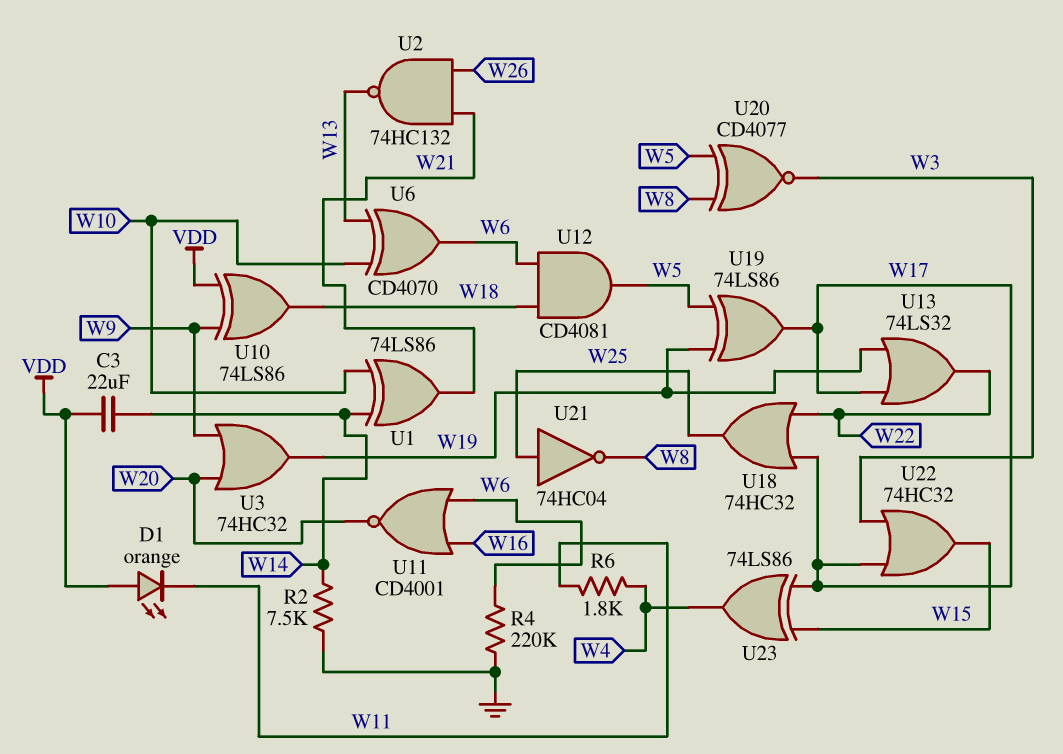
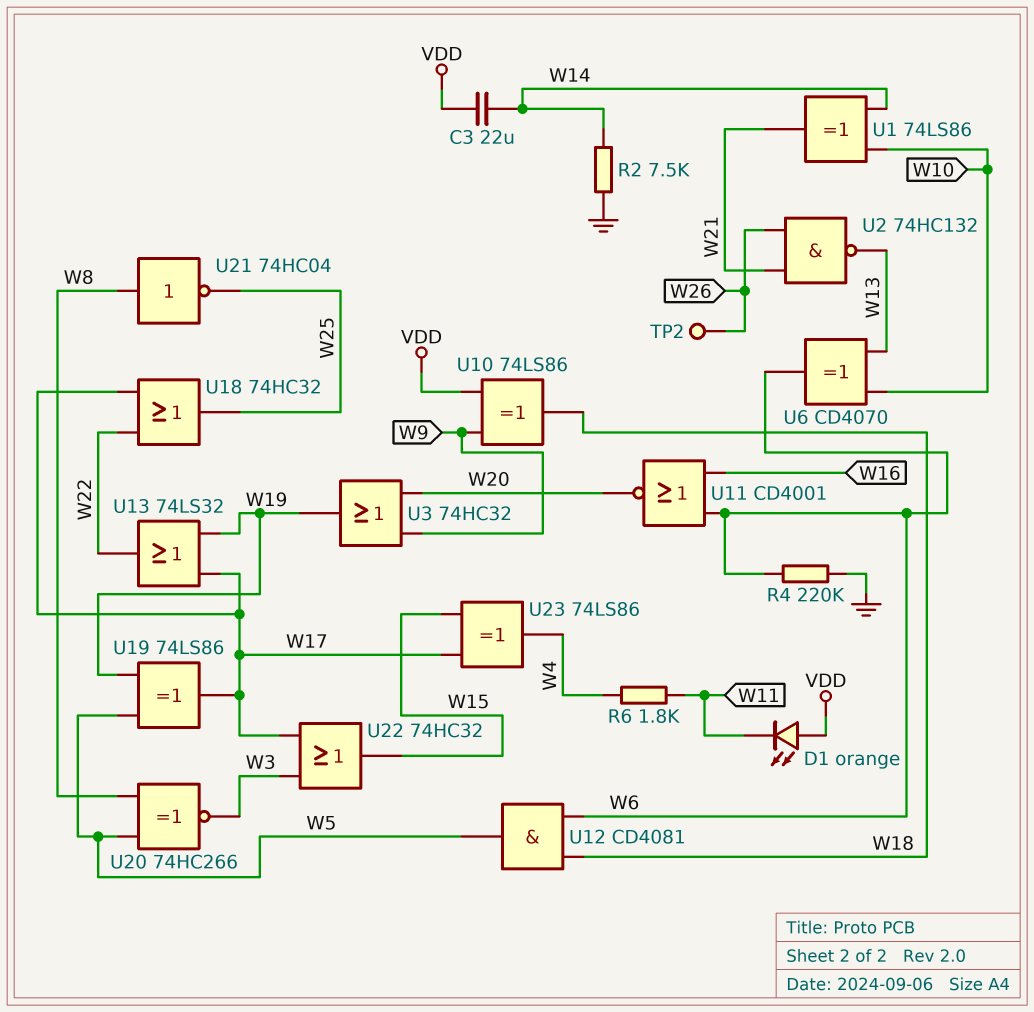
TP2: none -> test point (W26)
U20: XNOR CD4077 (in W5, in W8, out W3) -> XNOR 74HC266 (in W5, in W8, out W3)
U21: NOT 74HC04 (in W25, out W8) -> NOT 74HC04 (in W8, out W25)

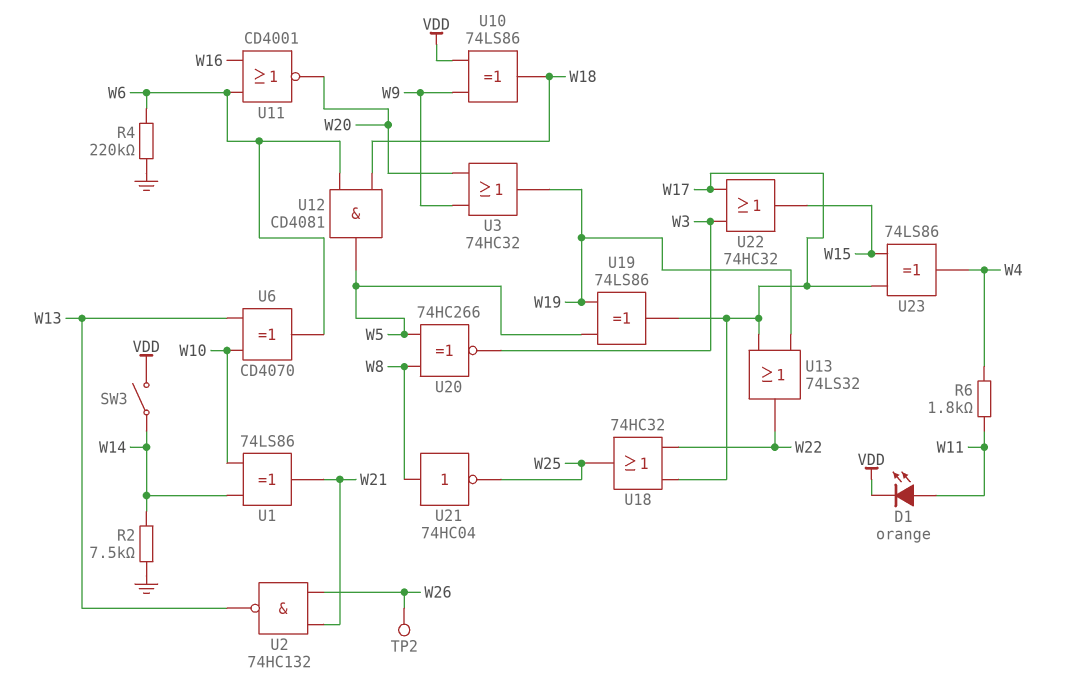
C3: 22uF (VDD, W14) -> none
D1: LED orange (A VDD, K W11) -> LED orange (A W11, K VDD)
SW3: none -> switch (VDD, W14)

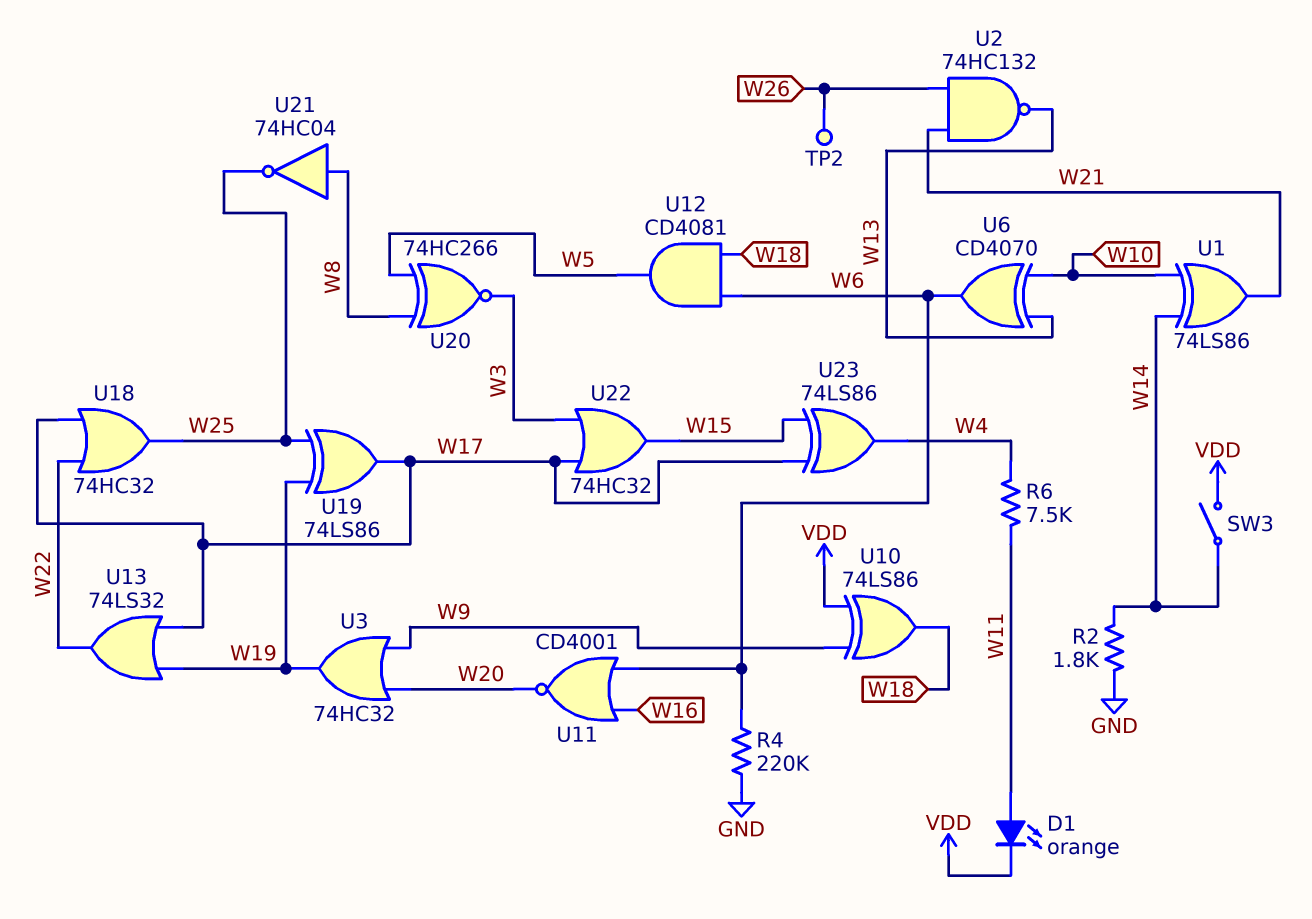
R2: 7.5k (GND, W14) -> 1.8k (GND, W14)
R6: 1.8k (W4, W11) -> 7.5k (W4, W11)
U19: XOR 74LS86 (in W5, in W19, out W17) -> XOR 74LS86 (in W19, in W25, out W17)

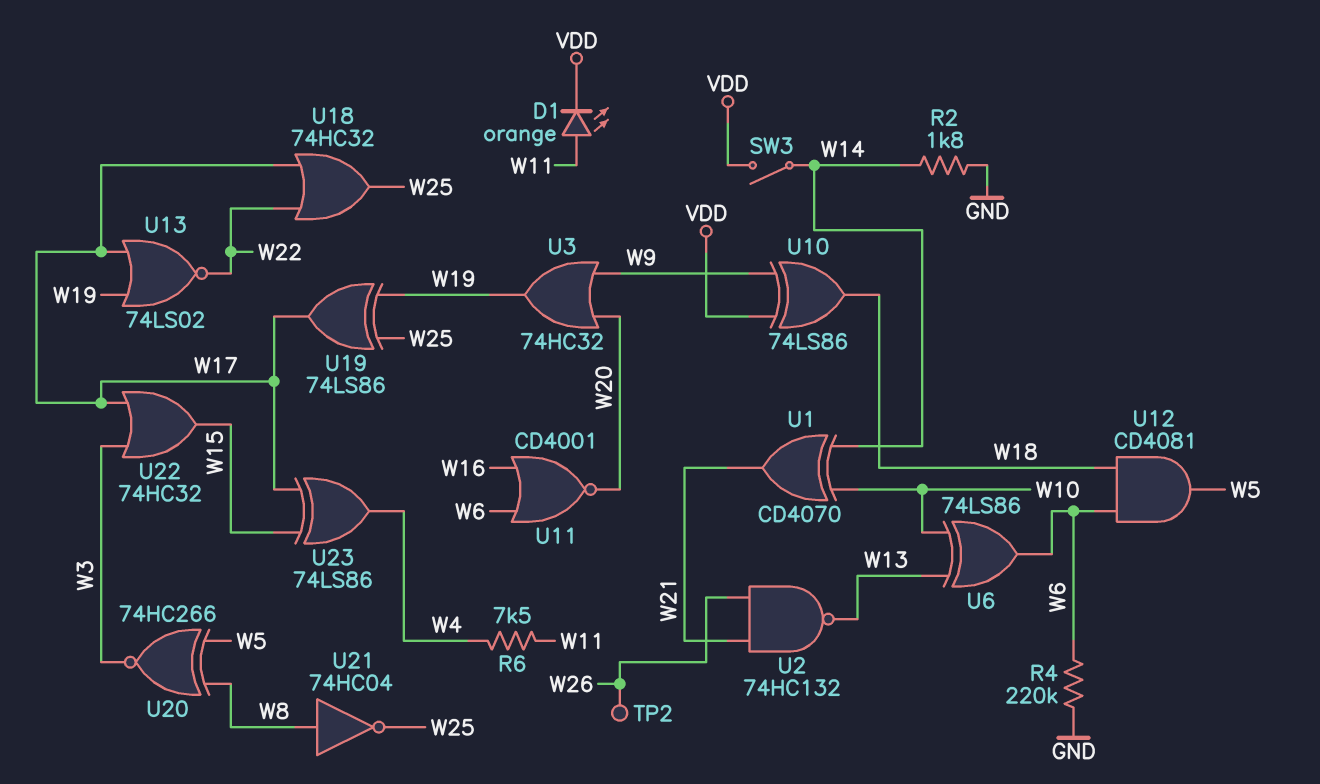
U1: XOR 74LS86 (in W10, in W14, out W21) -> XOR CD4070 (in W10, in W14, out W21)
U6: XOR CD4070 (in W10, in W13, out W6) -> XOR 74LS86 (in W10, in W13, out W6)
U13: OR 74LS32 (in W17, in W19, out W22) -> NOR 74LS02 (in W17, in W19, out W22)

